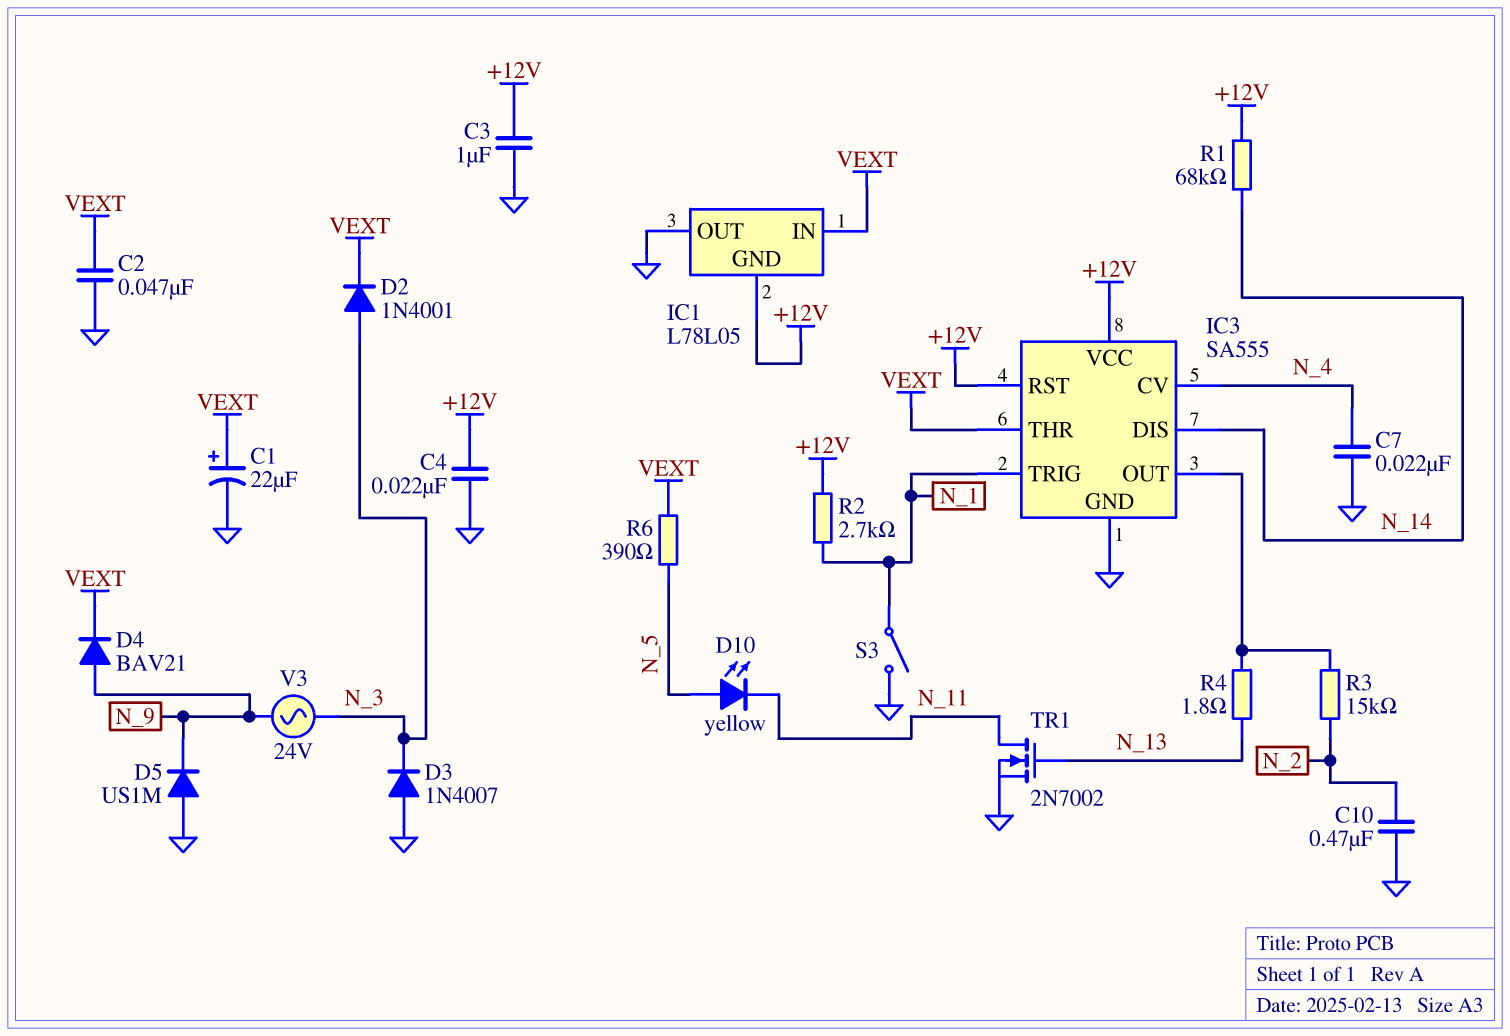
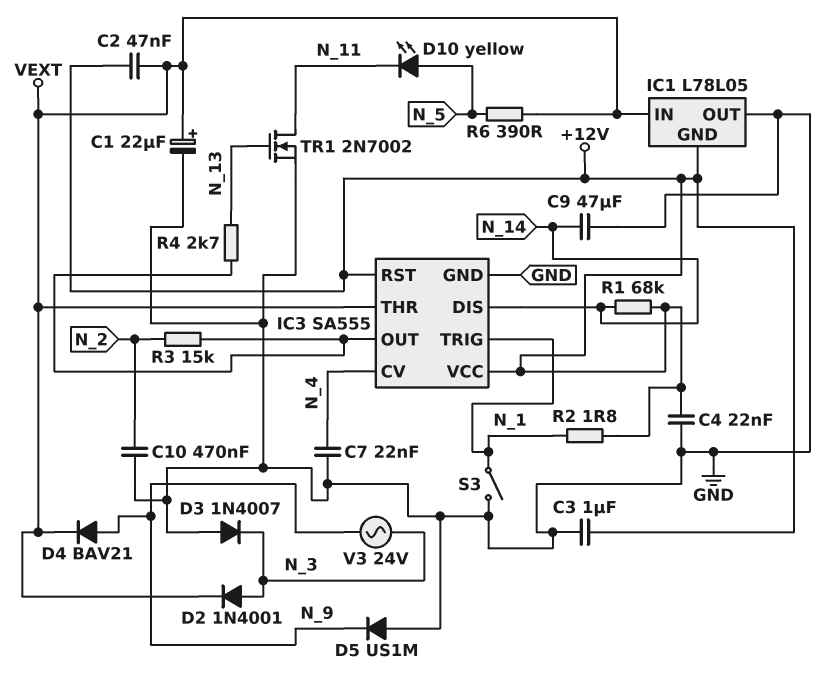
C2: 47nF (GND, VEXT) -> 47nF (+12V, VEXT)
C9: none -> 47uF (GND, N_14)
R2: 2.7k (+12V, N_1) -> 1.8 (+12V, N_1)
R4: 1.8 (IC3/OUT, N_13) -> 2.7k (IC3/OUT, N_13)

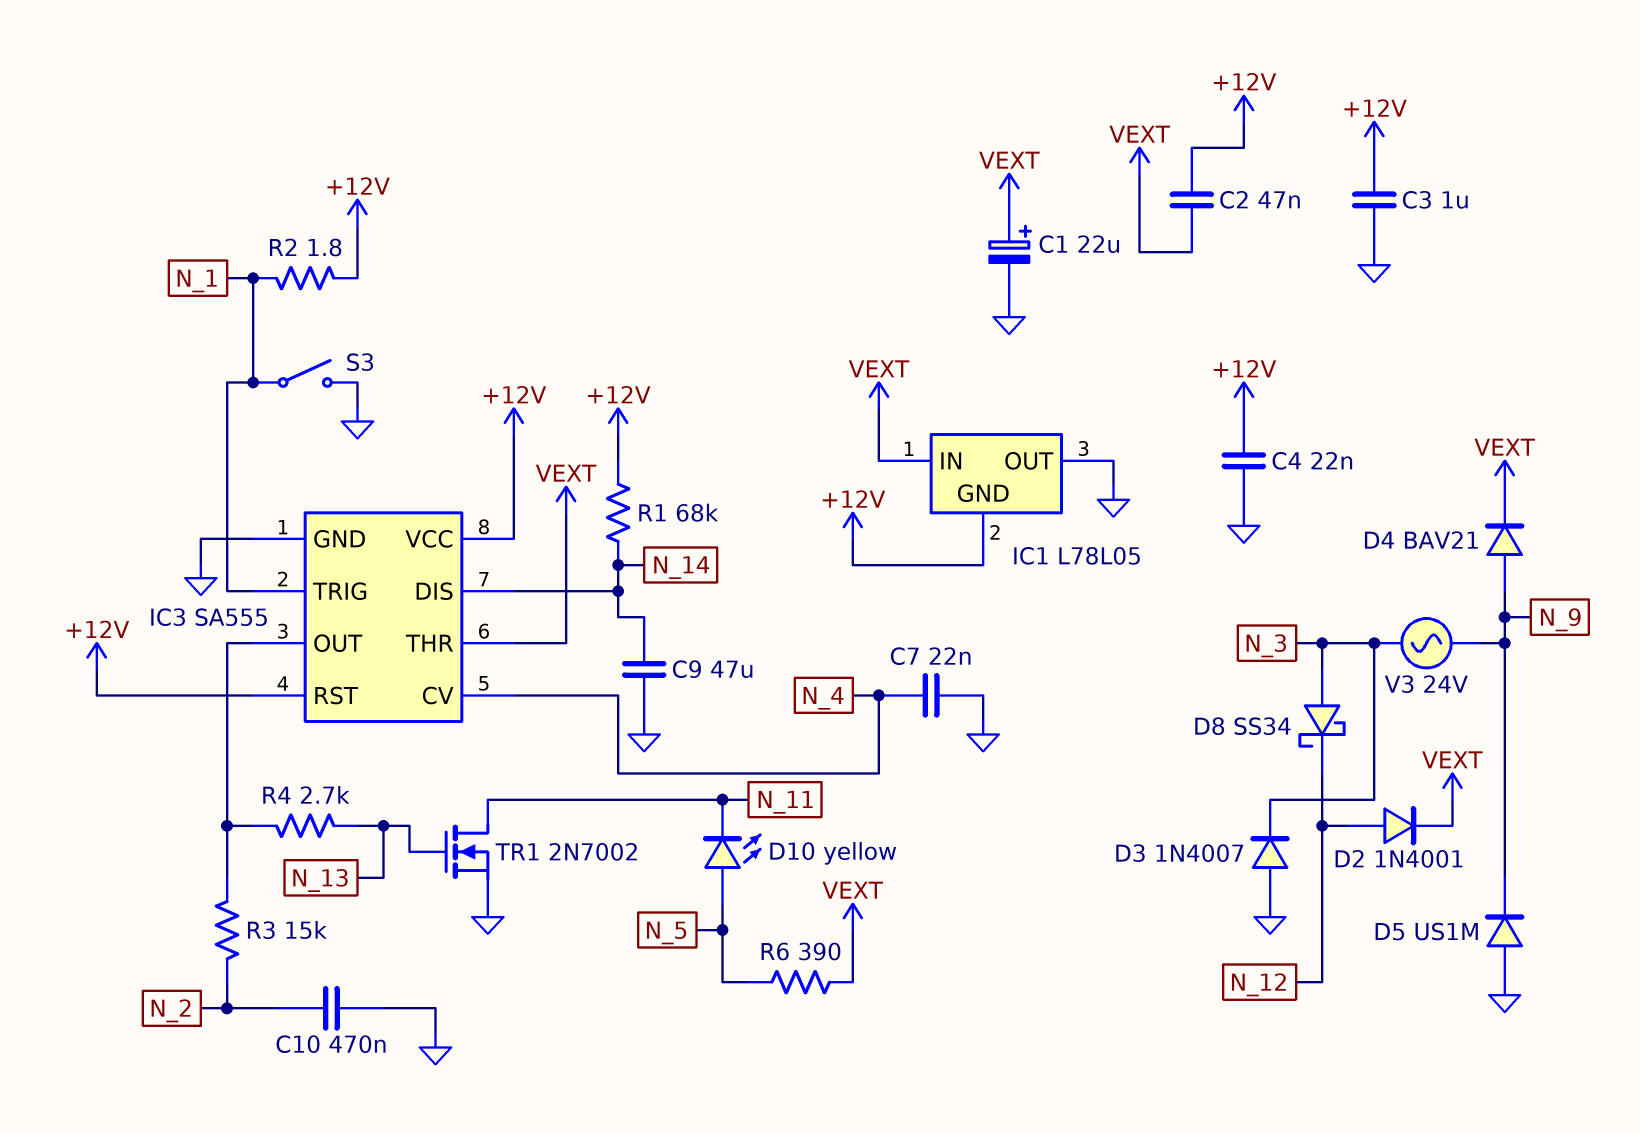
D2: diode 1N4001 (A N_3, K VEXT) -> diode 1N4001 (A N_12, K VEXT)
D8: none -> schottky SS34 (A N_3, K N_12)

